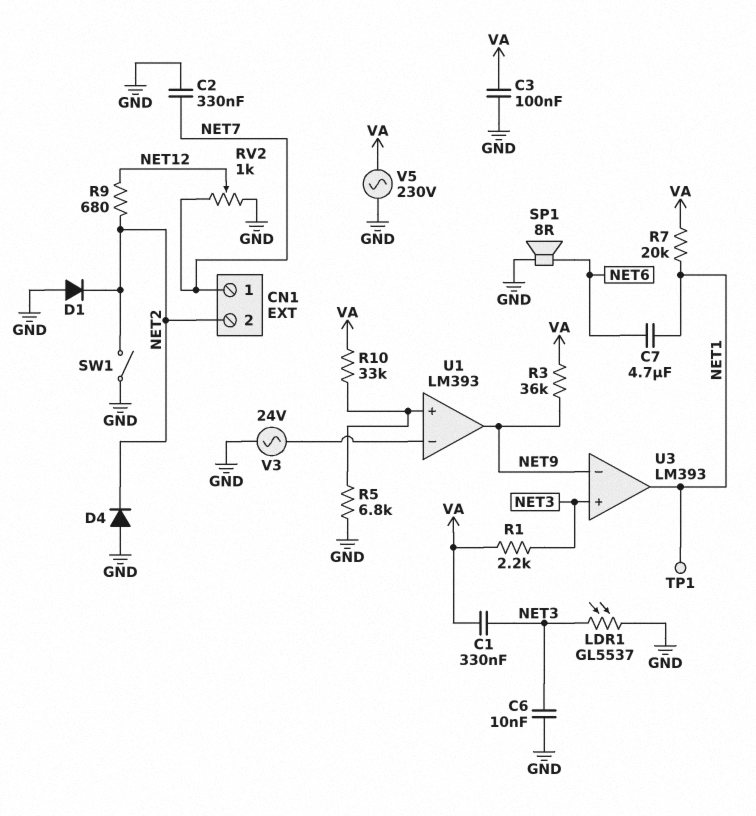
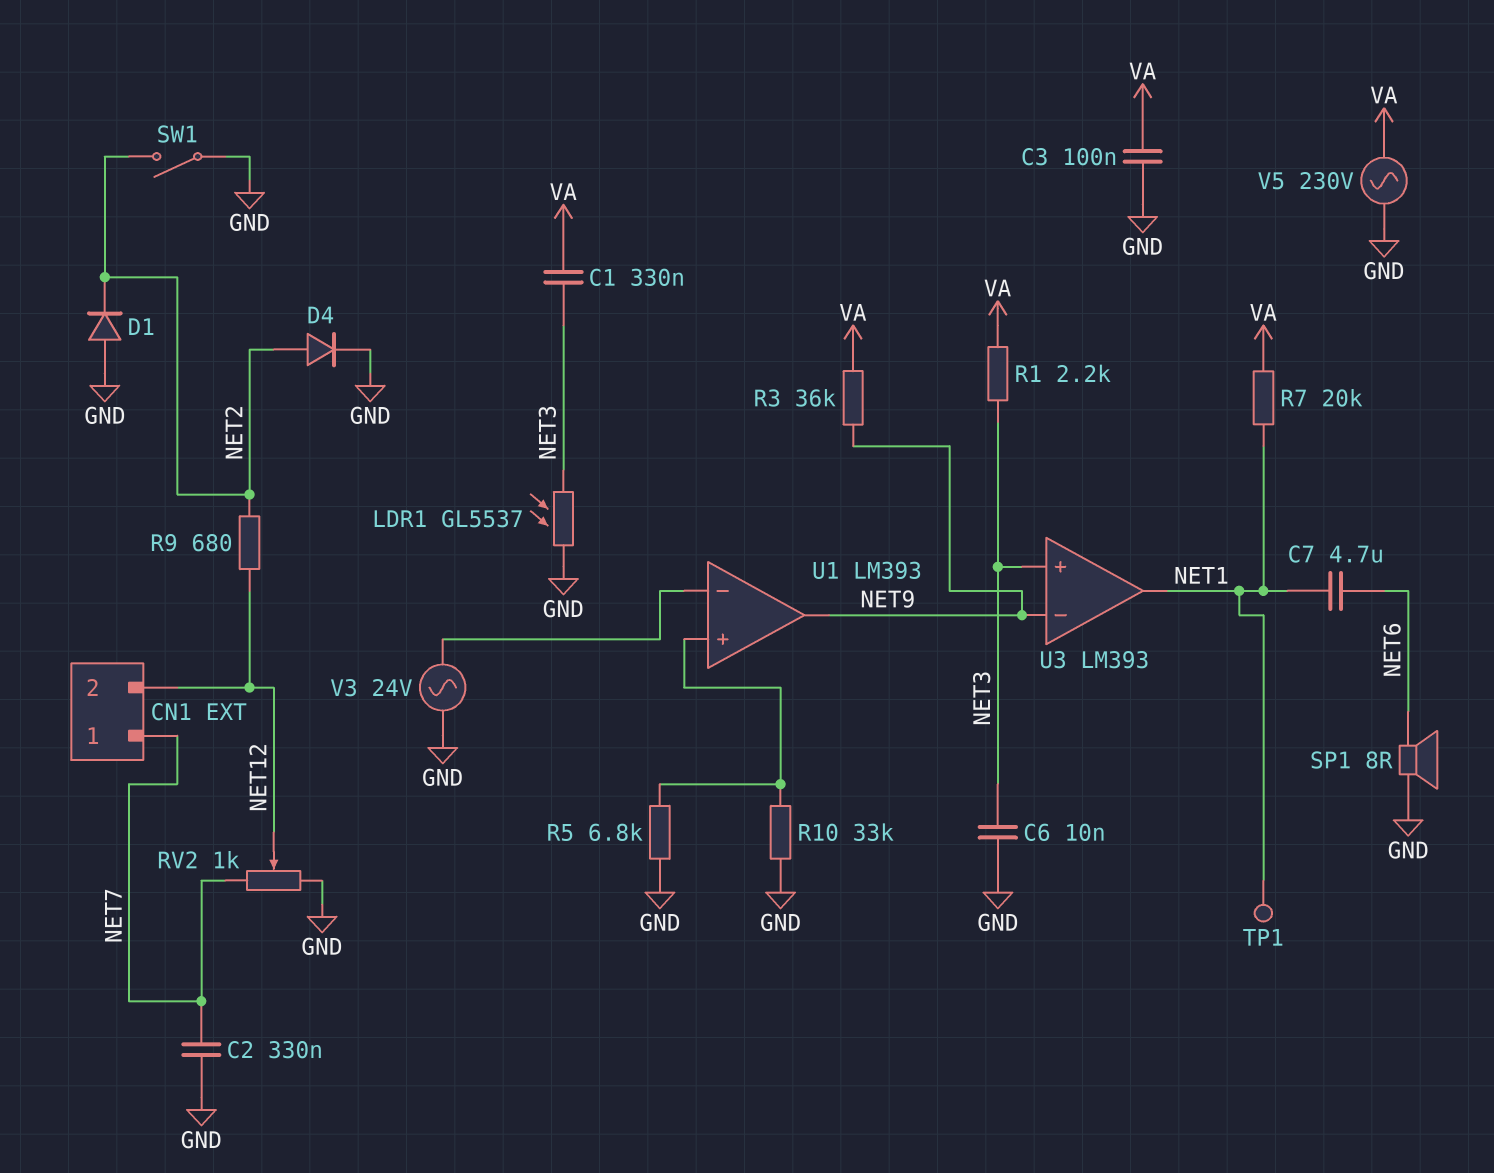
CN1 pin 2: NET2 -> NET12
D4: diode (A GND, K NET2) -> diode (A NET2, K GND)
R10: 33k (U1/in+, VA) -> 33k (GND, U1/in+)

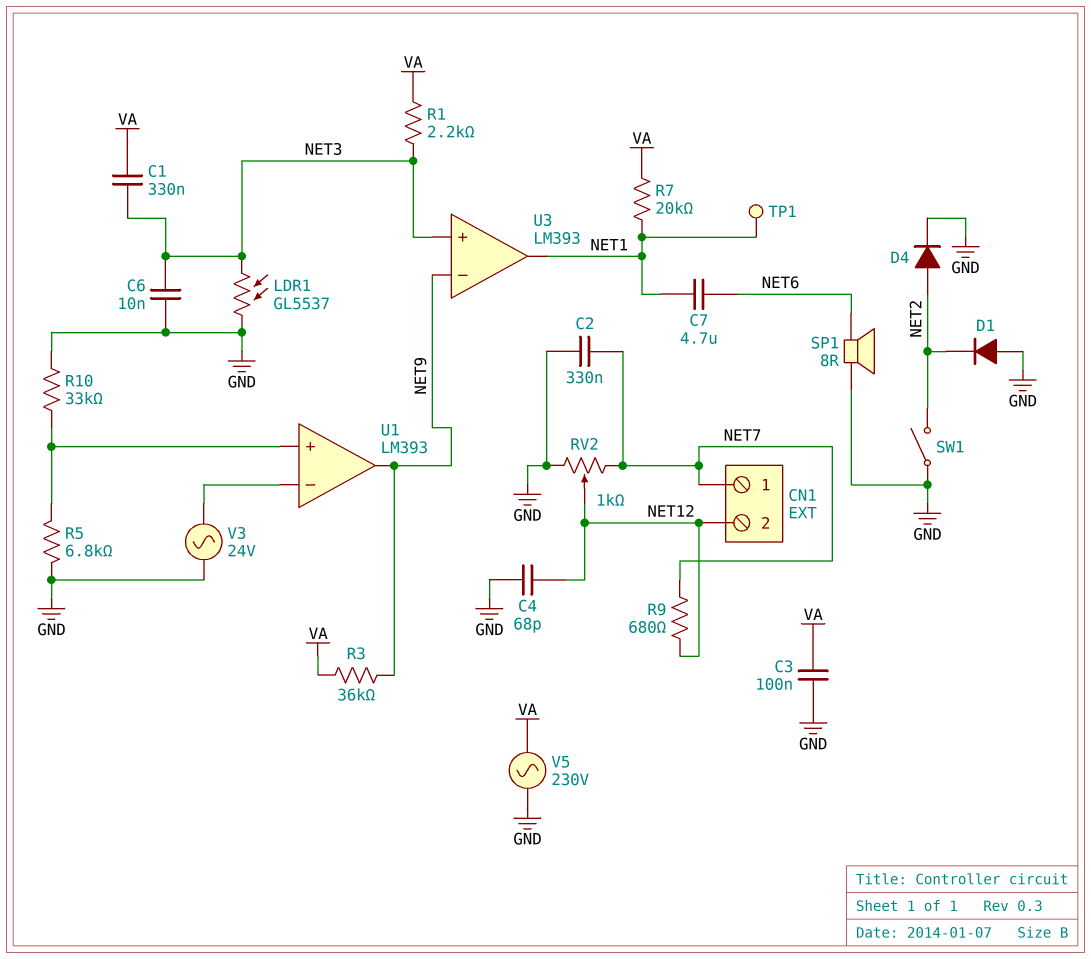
C4: none -> 68pF (GND, NET12)
R9: 680 (NET2, NET12) -> 680 (NET7, NET12)

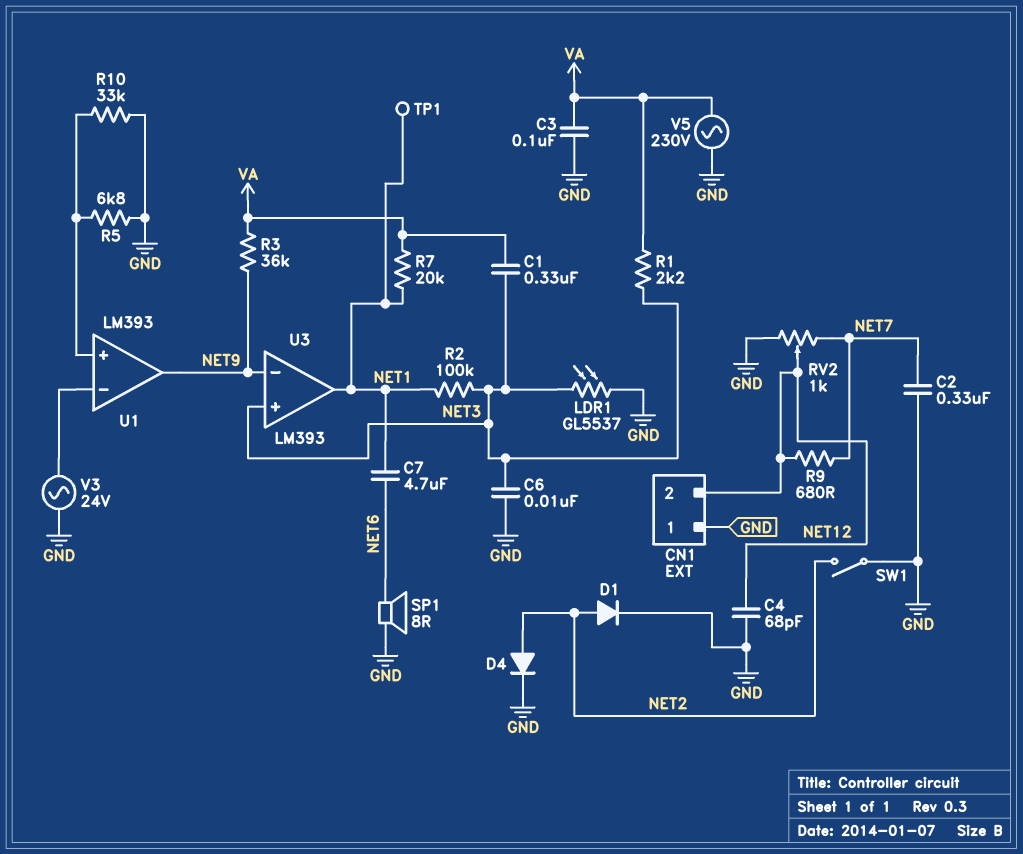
CN1 pin 1: NET7 -> GND
D1: diode (A GND, K NET2) -> diode (A NET2, K GND)
R2: none -> 100k (NET1, NET3)

